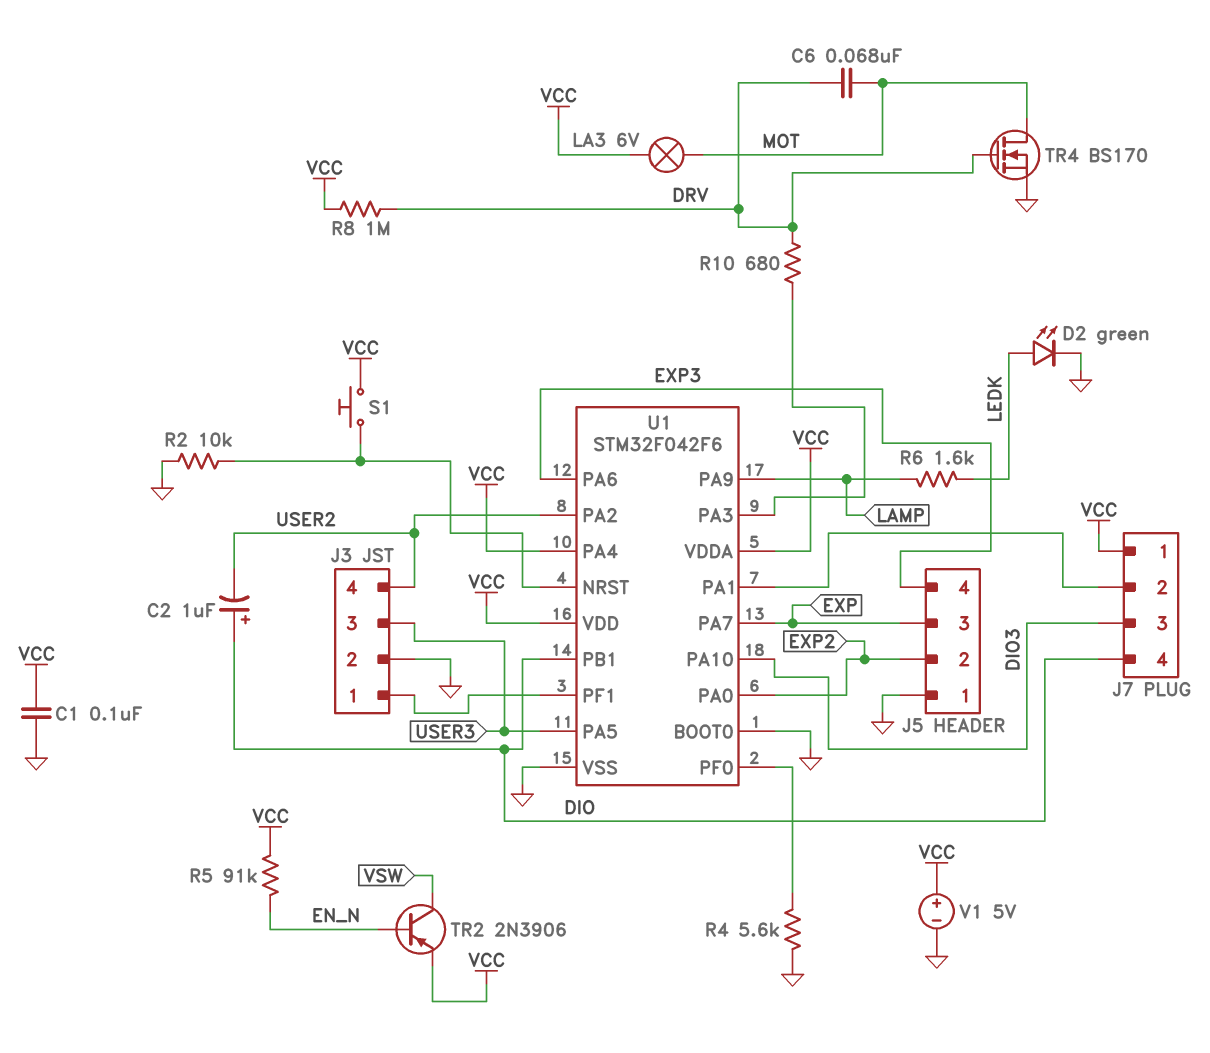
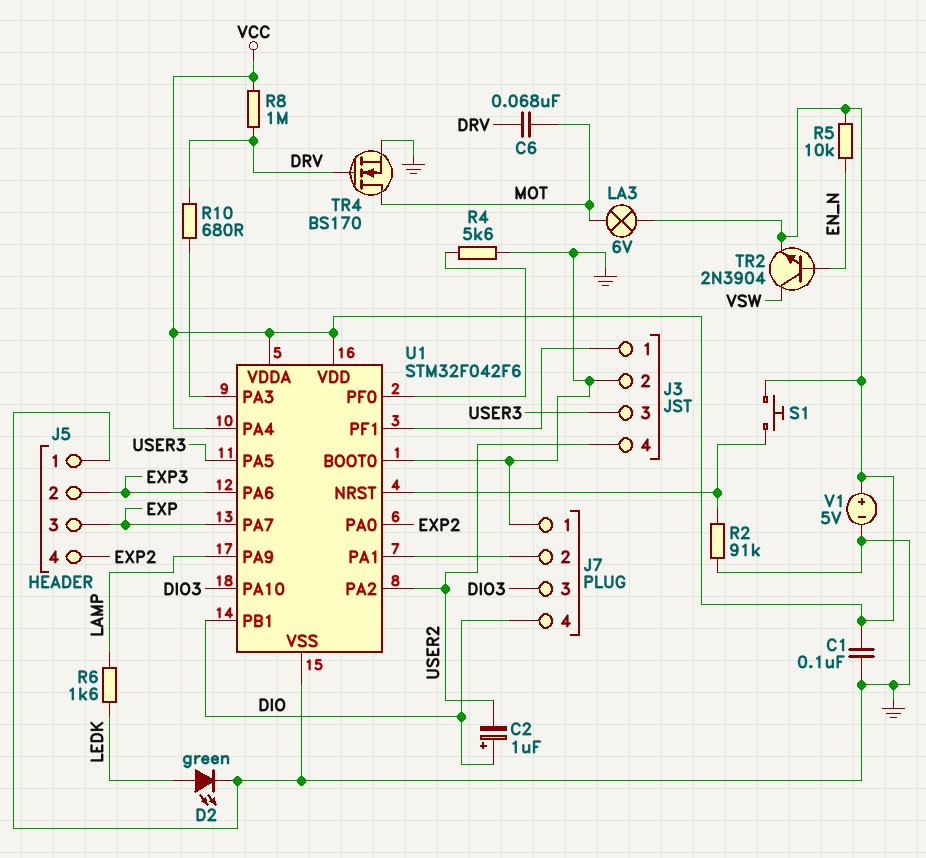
J5 pin 2: EXP2 -> EXP3
J5 pin 4: EXP3 -> EXP2
J7 pin 1: VCC -> GND
R2: 10k (GND, U1/NRST) -> 91k (GND, U1/NRST)
R5: 91k (EN_N, VCC) -> 10k (EN_N, VCC)
TR2: PNP 2N3906 (B EN_N, C VSW, E VCC) -> NPN 2N3904 (B EN_N, C VSW, E VCC)

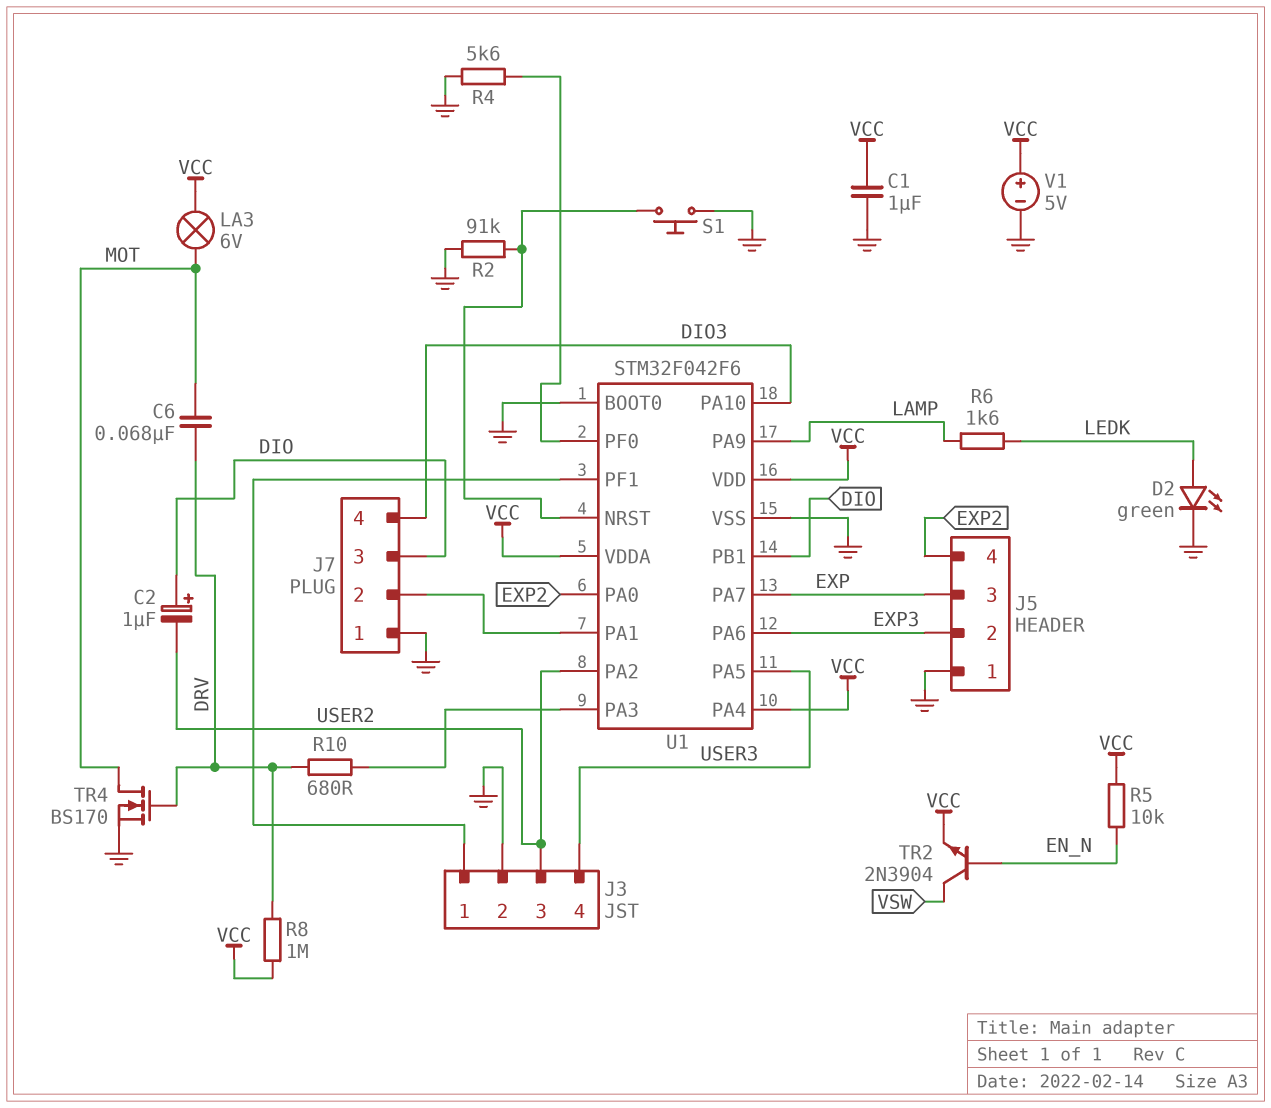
C1: 100nF (GND, VCC) -> 1uF (GND, VCC)
J3 pin 3: USER3 -> USER2
J3 pin 4: USER2 -> USER3
J7 pin 3: DIO3 -> DIO
J7 pin 4: DIO -> DIO3
S1: button (U1/NRST, VCC) -> button (GND, U1/NRST)

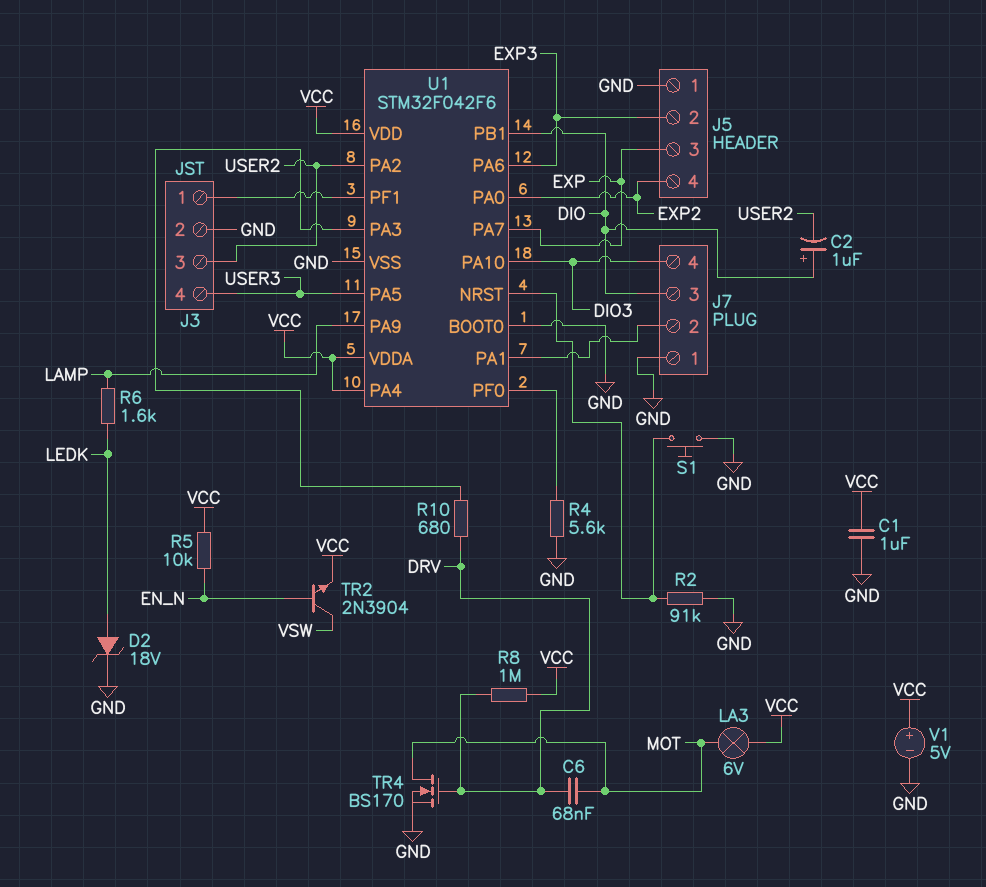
D2: LED green (A LEDK, K GND) -> zener 18V (A LEDK, K GND)

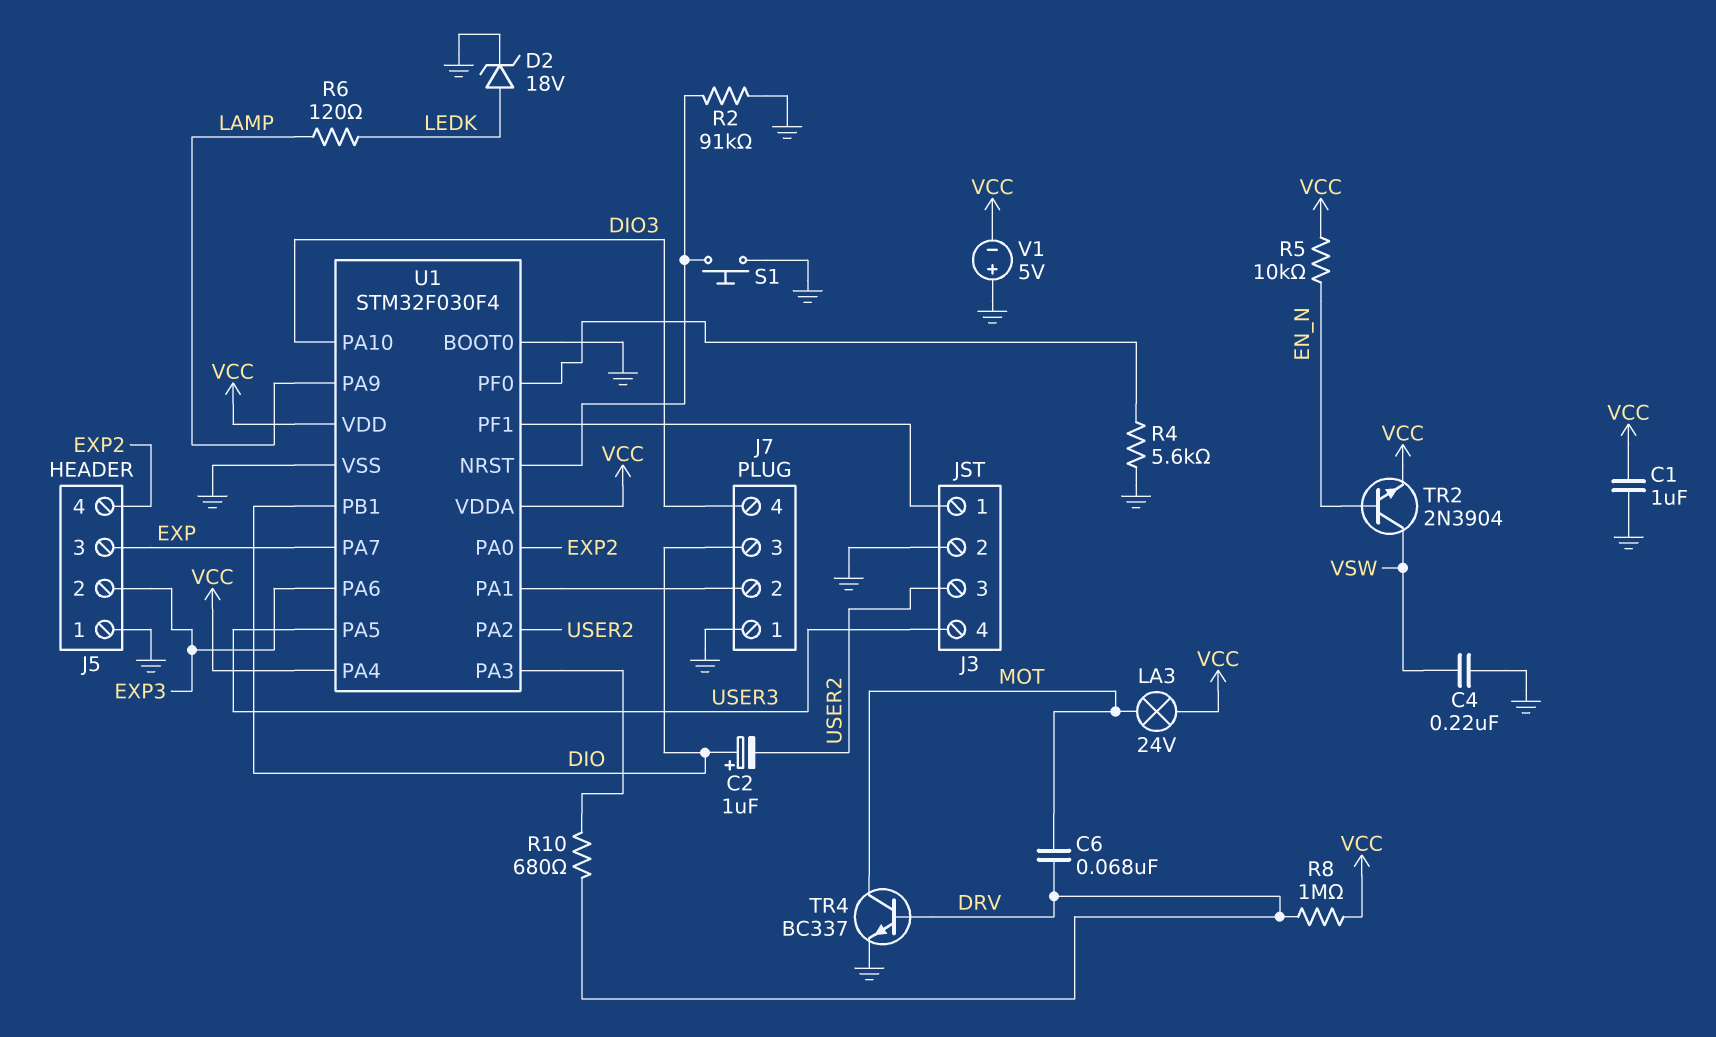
C4: none -> 220nF (GND, VSW)
LA3: lamp 6V (MOT, VCC) -> lamp 24V (MOT, VCC)
R6: 1.6k (LAMP, LEDK) -> 120 (LAMP, LEDK)
TR4: NMOS BS170 (G DRV, D MOT, S GND) -> NPN BC337 (B DRV, C MOT, E GND)
U1: STM32F042F6 -> STM32F030F4
V1: 5V (plus VCC, minus GND) -> 5V (plus GND, minus VCC)

